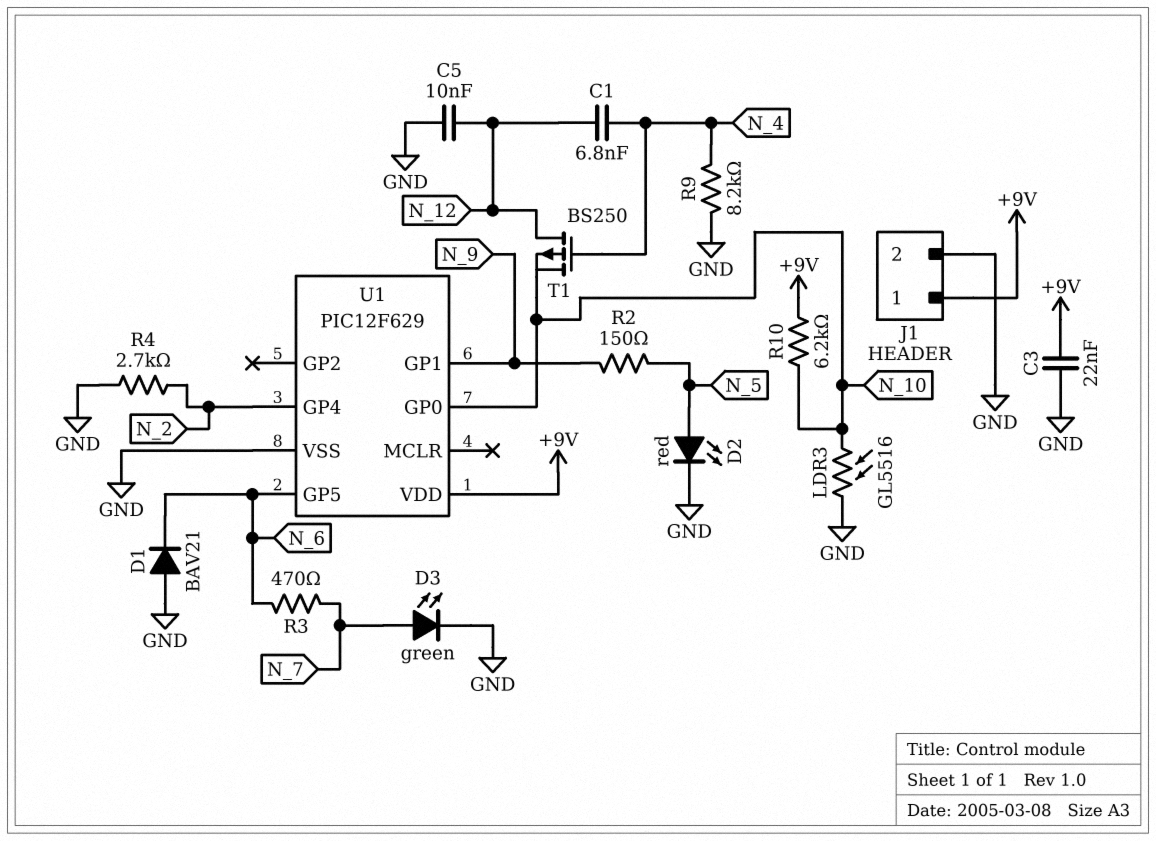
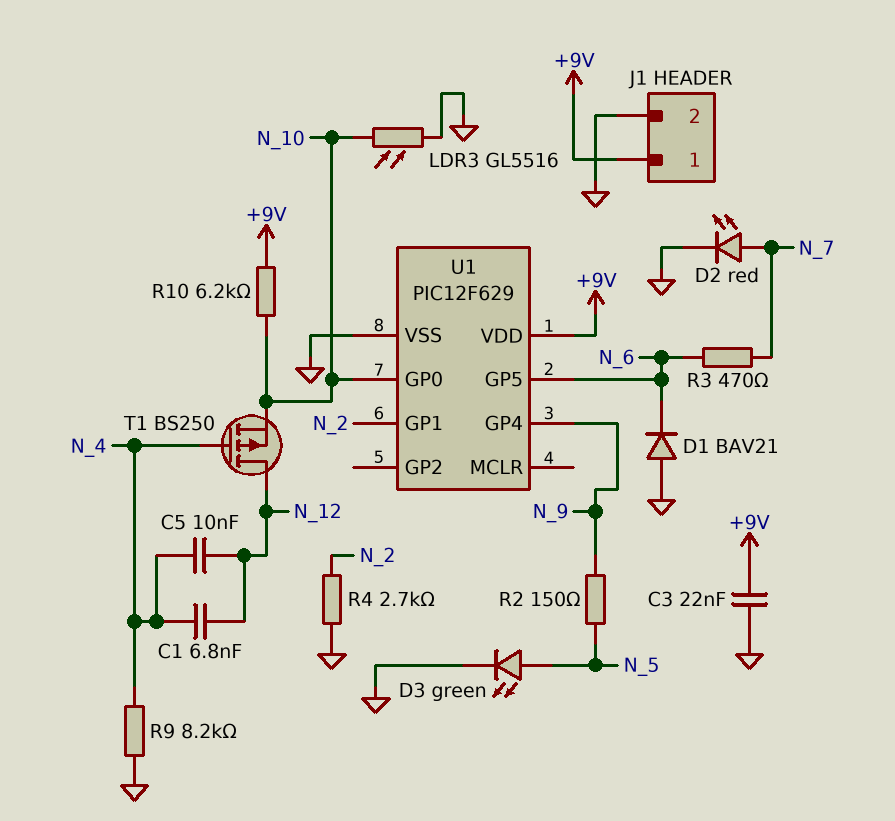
C5: 10nF (GND, N_12) -> 10nF (N_4, N_12)
D2: LED red (A N_5, K GND) -> LED red (A N_7, K GND)
D3: LED green (A N_7, K GND) -> LED green (A N_5, K GND)
U1 pin GP1: N_9 -> N_2
U1 pin GP4: N_2 -> N_9

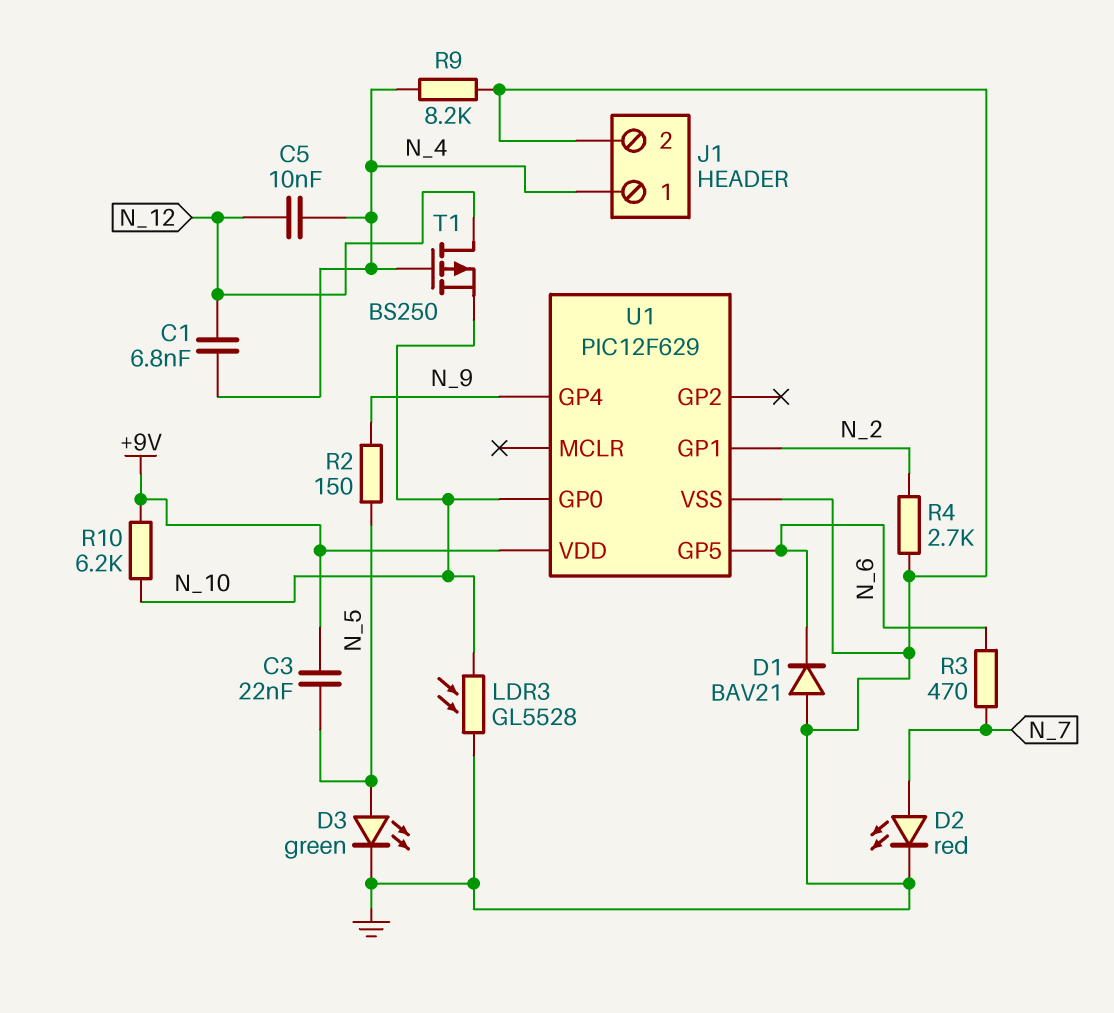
C3: 22nF (+9V, GND) -> 22nF (+9V, N_5)
J1 pin 1: +9V -> N_4
LDR3: GL5516 (GND, N_10) -> GL5528 (GND, N_10)

